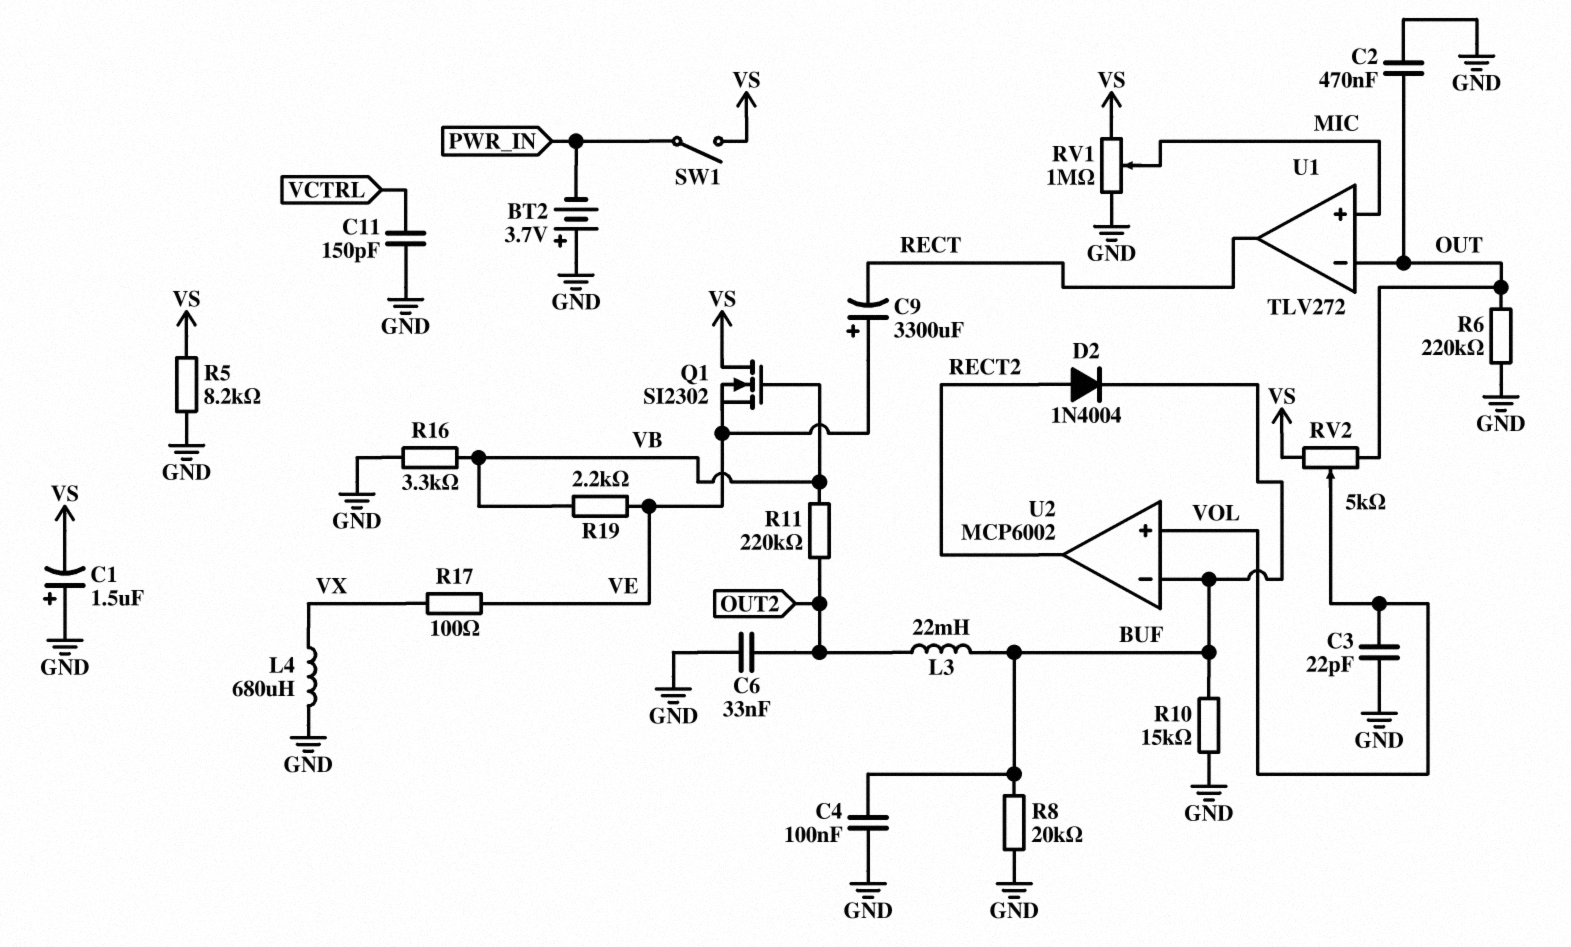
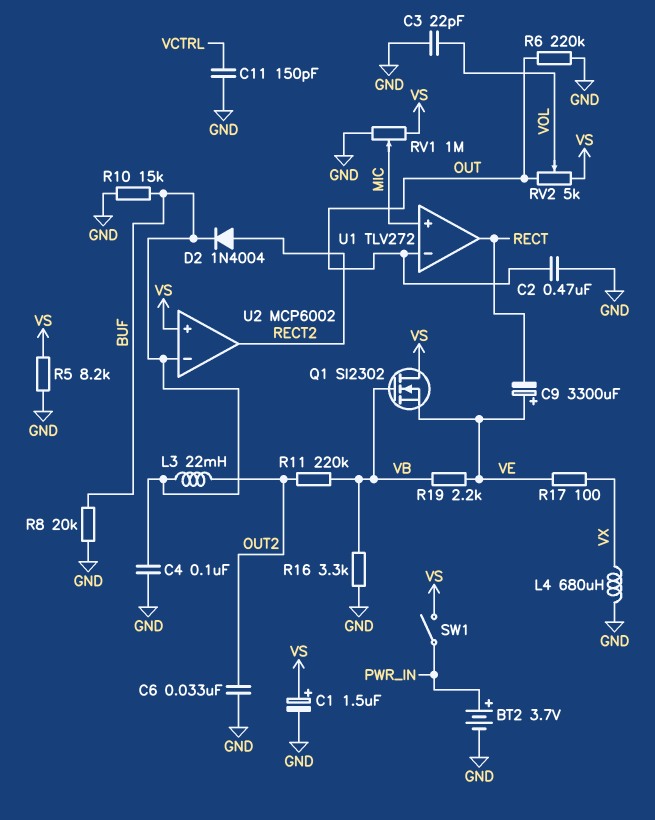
BT2: 3.7V (plus GND, minus PWR_IN) -> 3.7V (plus PWR_IN, minus GND)
C1: 1.5uF (plus GND, minus VS) -> 1.5uF (plus VS, minus GND)
U2 pin in+: VOL -> VS

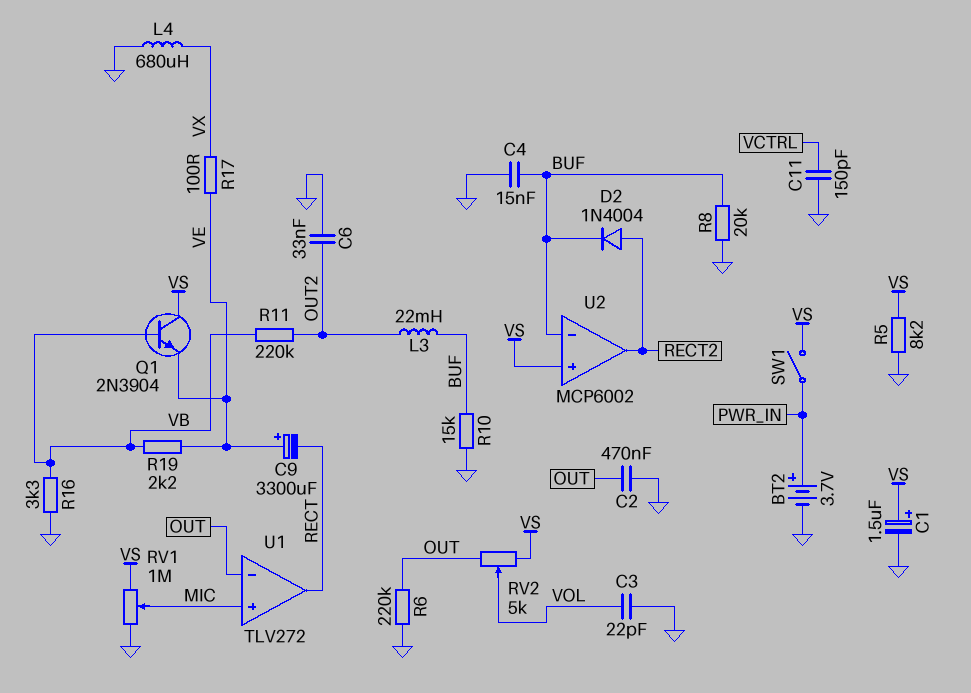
C4: 100nF (BUF, GND) -> 15nF (BUF, GND)
Q1: NMOS SI2302 (G VB, D VS, S VE) -> NPN 2N3904 (B VB, C VS, E VE)

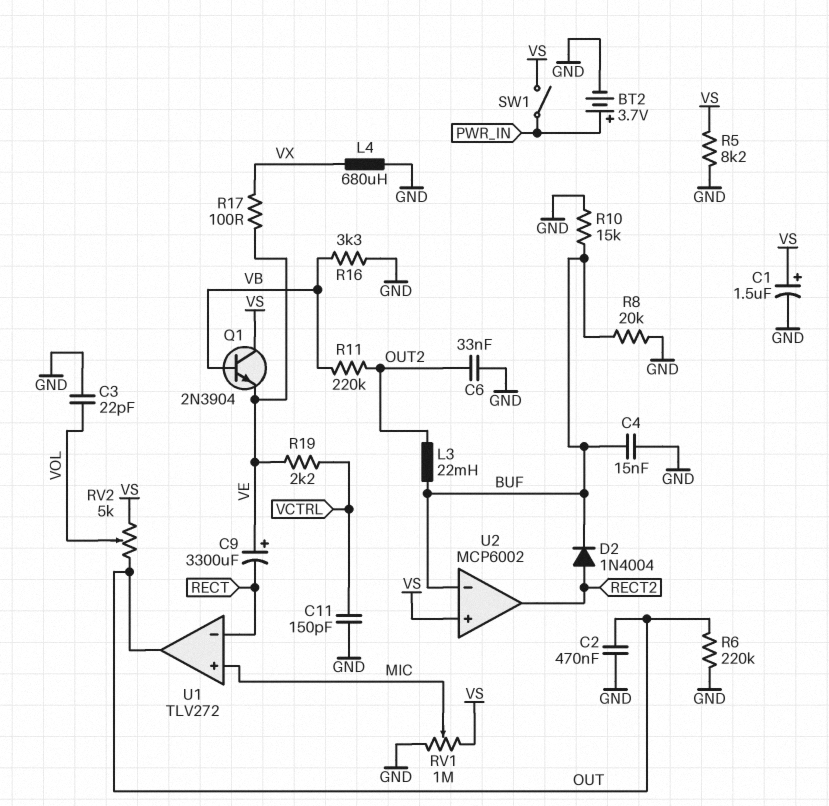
R19: 2.2k (VB, VE) -> 2.2k (VCTRL, VE)
U1 pin in-: OUT -> RECT
U1 pin out: RECT -> OUT

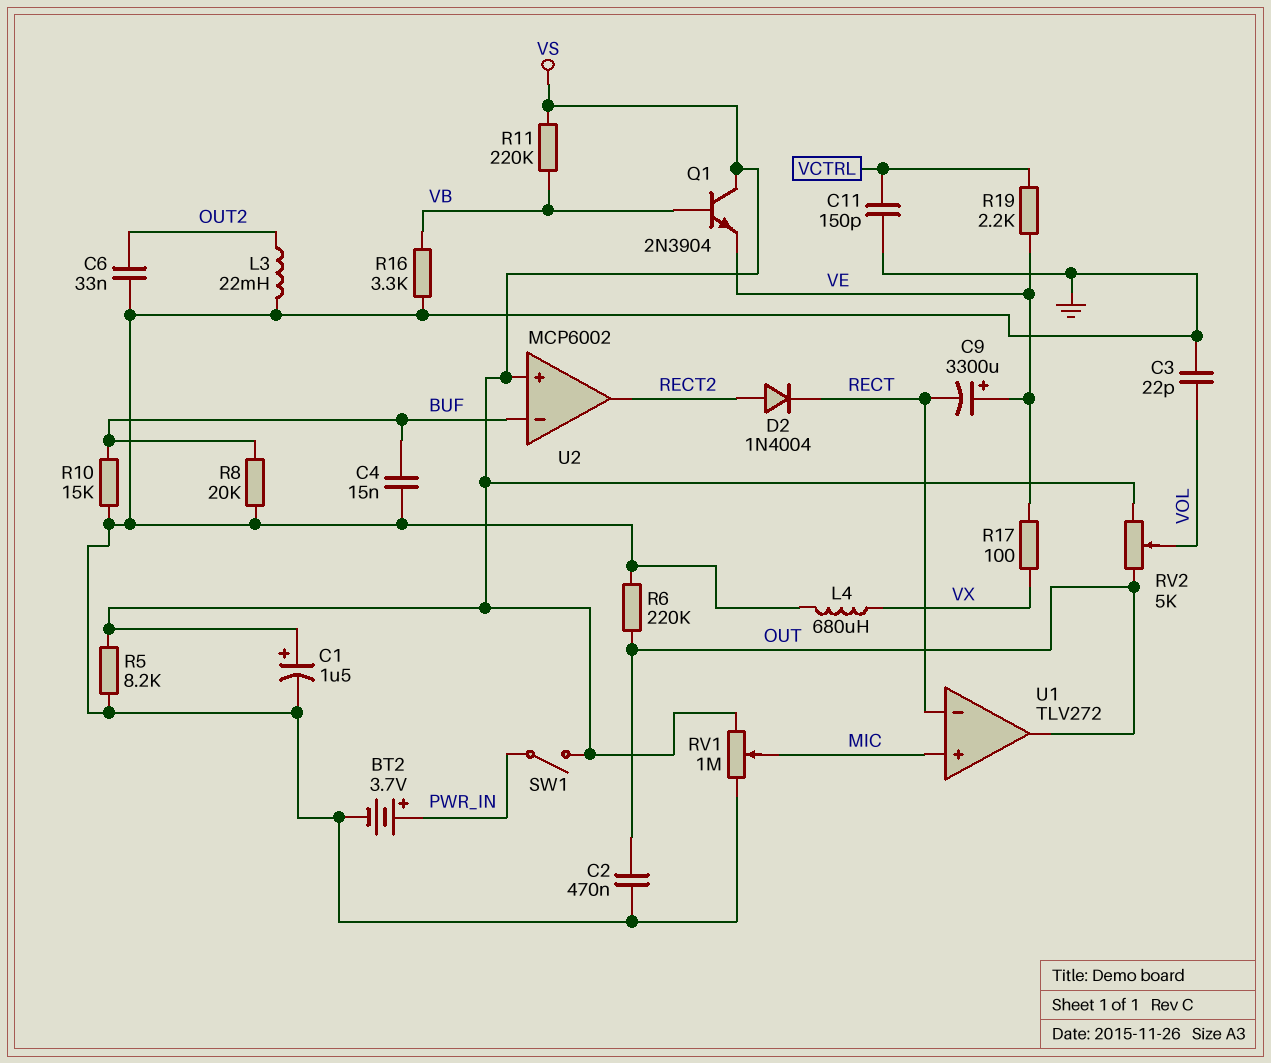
D2: diode 1N4004 (A RECT2, K BUF) -> diode 1N4004 (A RECT2, K RECT)
L3: 22mH (BUF, OUT2) -> 22mH (GND, OUT2)
R11: 220k (OUT2, VB) -> 220k (VB, VS)

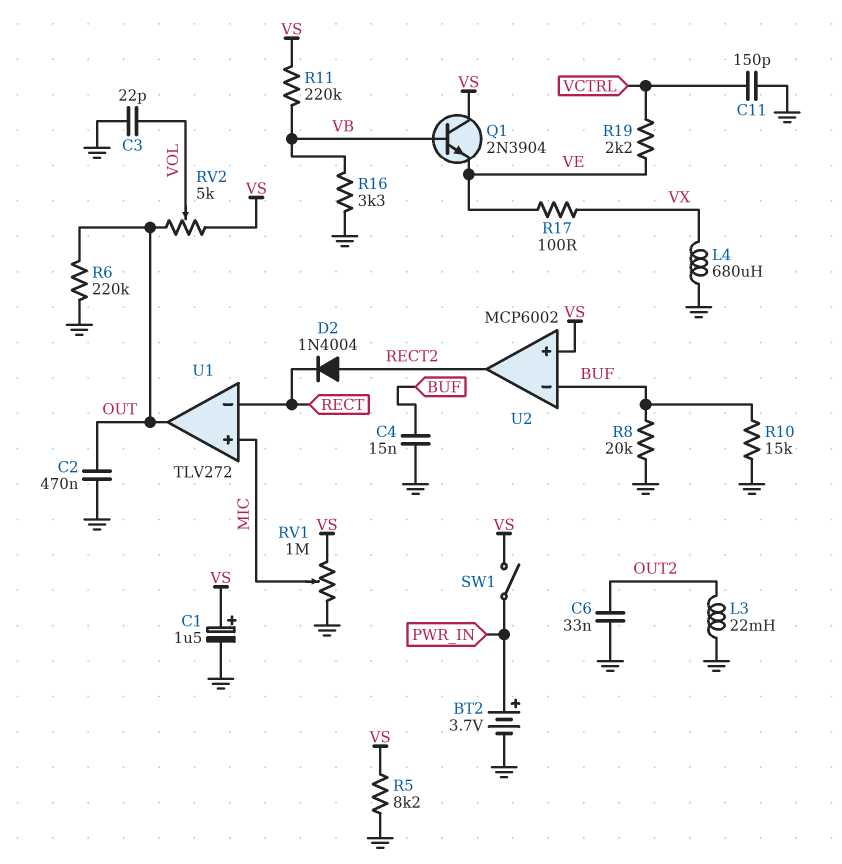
C9: 3300uF (plus VE, minus RECT) -> none

